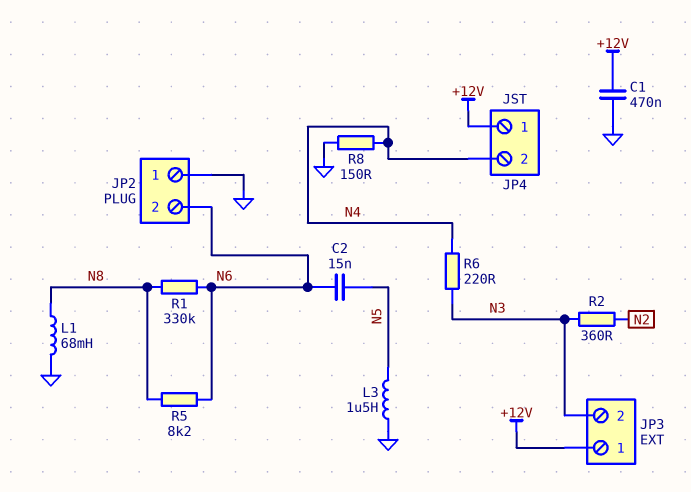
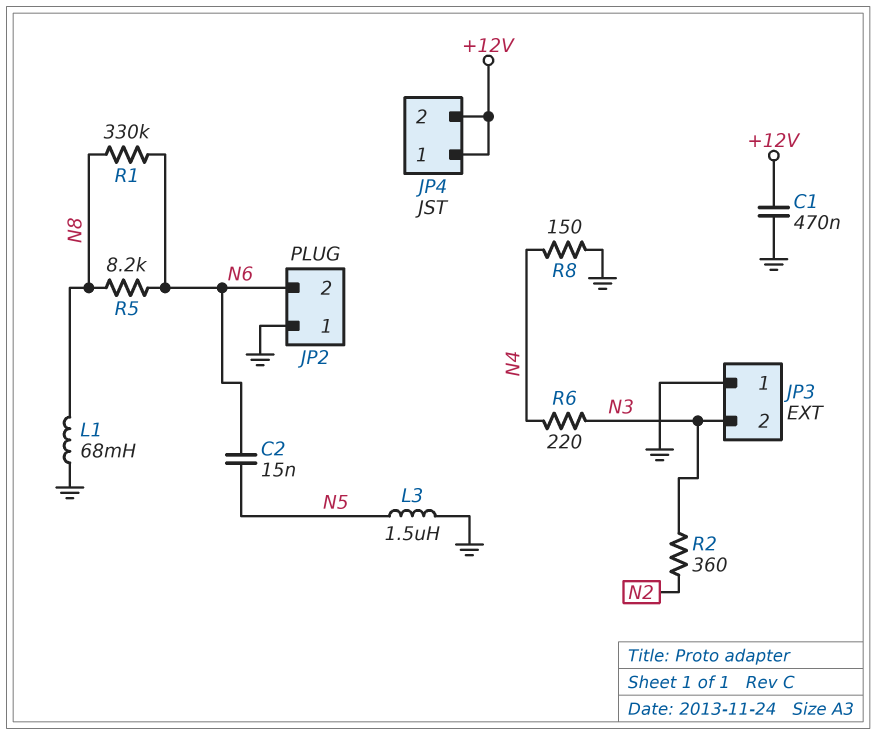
JP3 pin 1: +12V -> GND
JP4 pin 2: N4 -> +12V

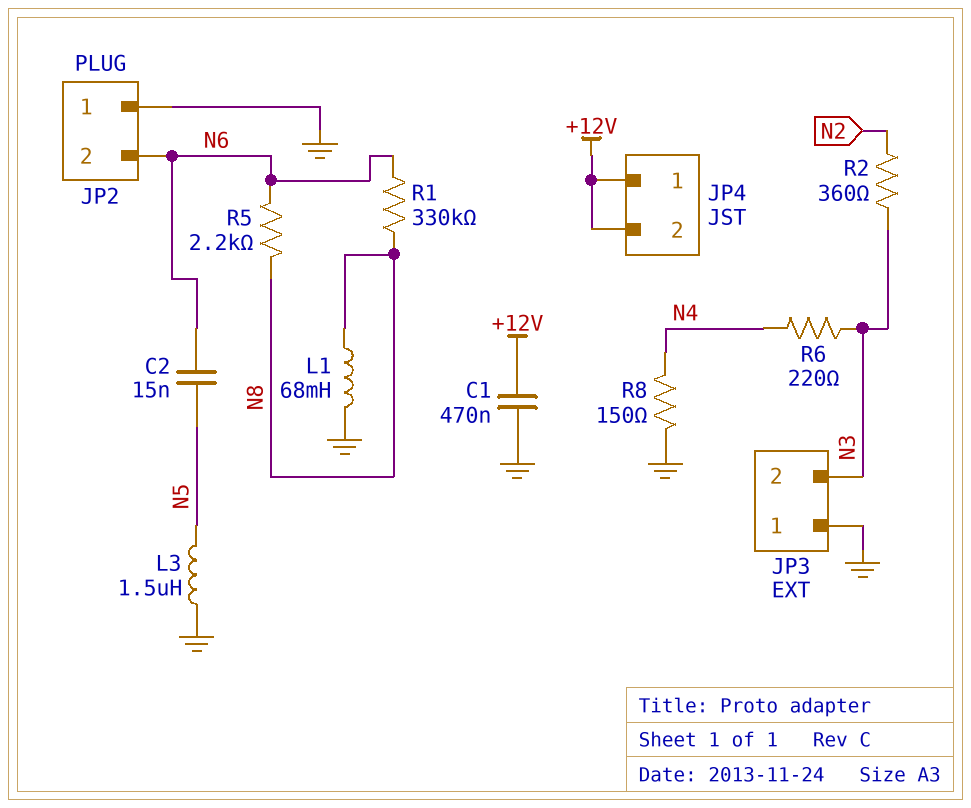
R5: 8.2k (N6, N8) -> 2.2k (N6, N8)

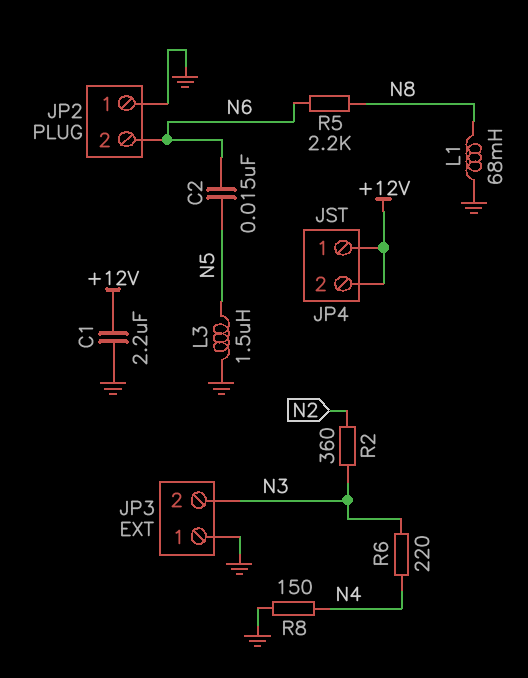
C1: 470nF (+12V, GND) -> 2.2uF (+12V, GND)
R1: 330k (N6, N8) -> none

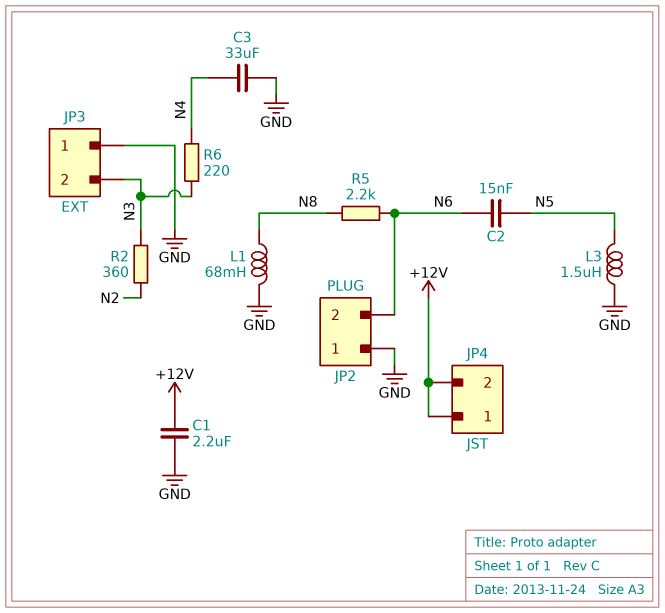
C3: none -> 33uF (GND, N4)
R8: 150 (GND, N4) -> none

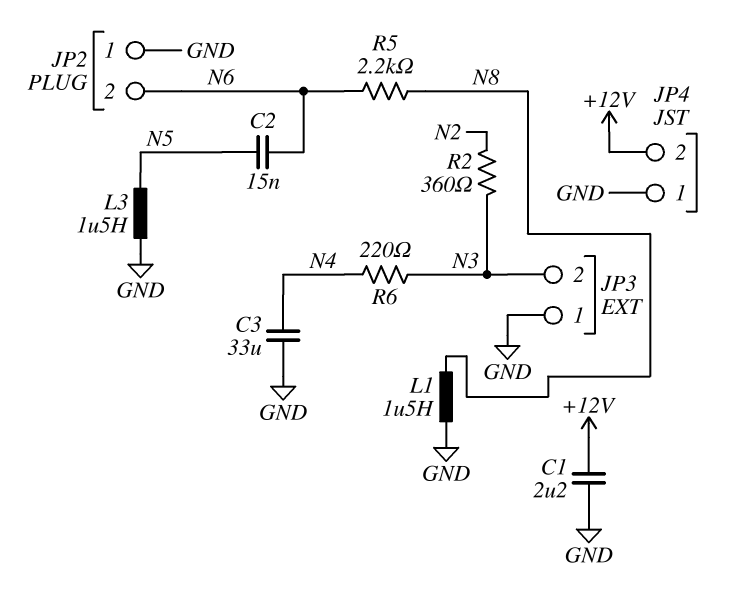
JP4 pin 1: +12V -> GND
L1: 68mH (GND, N8) -> 1.5uH (GND, N8)

